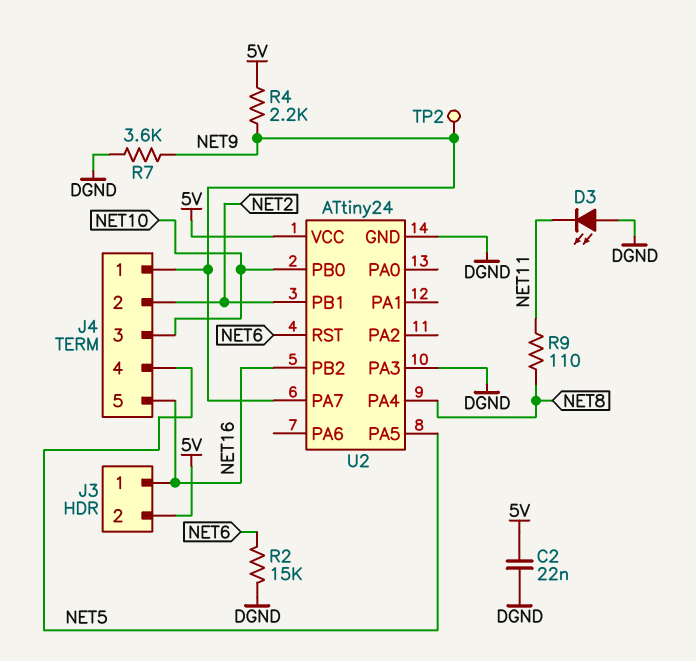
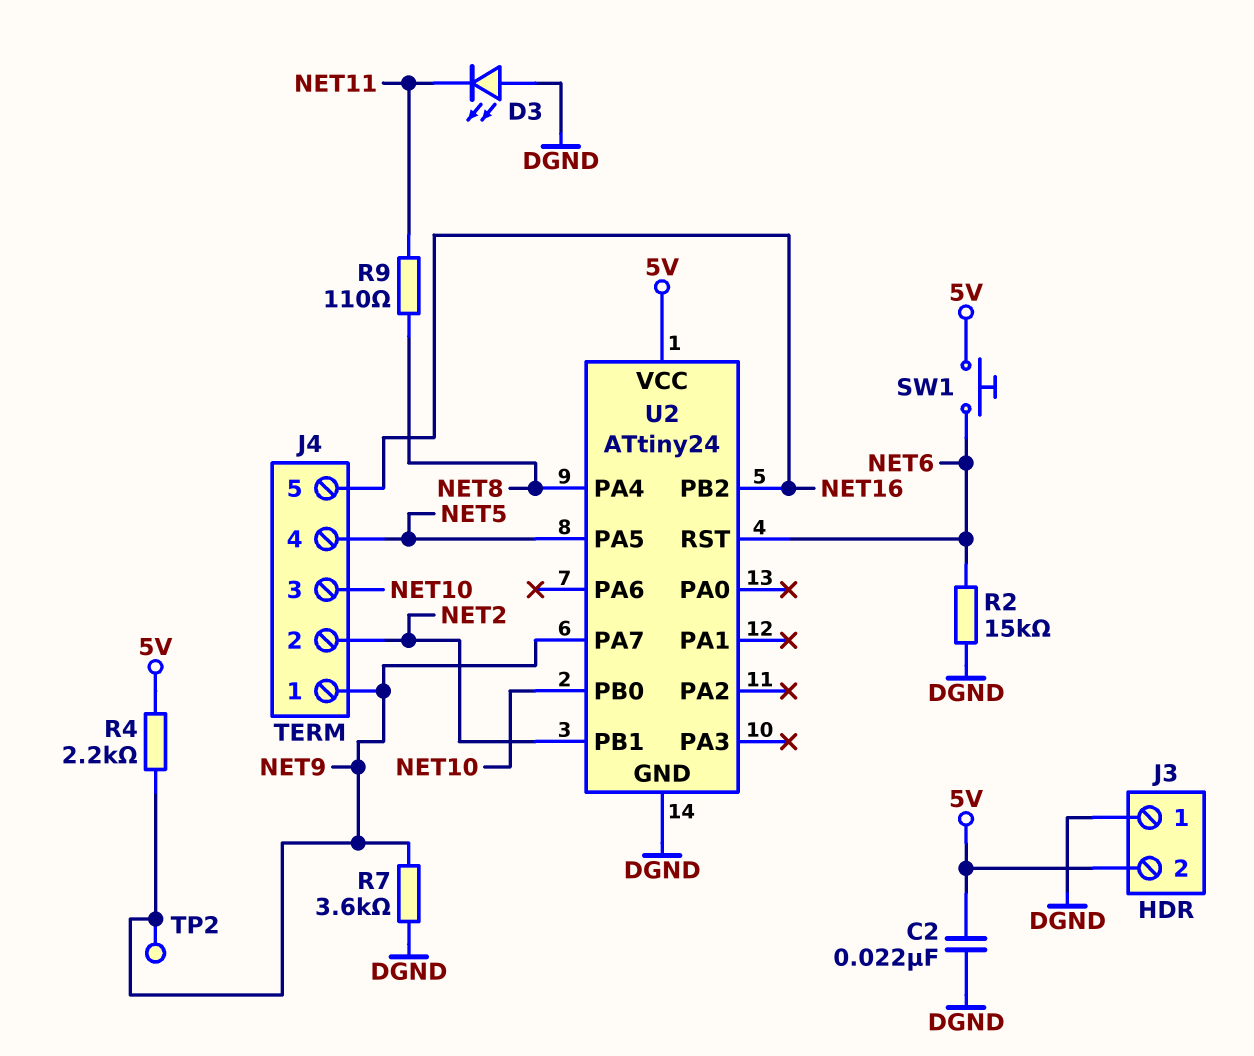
J3 pin 1: NET16 -> DGND
SW1: none -> button (5V, NET6)
U2 pin PA3: DGND -> none

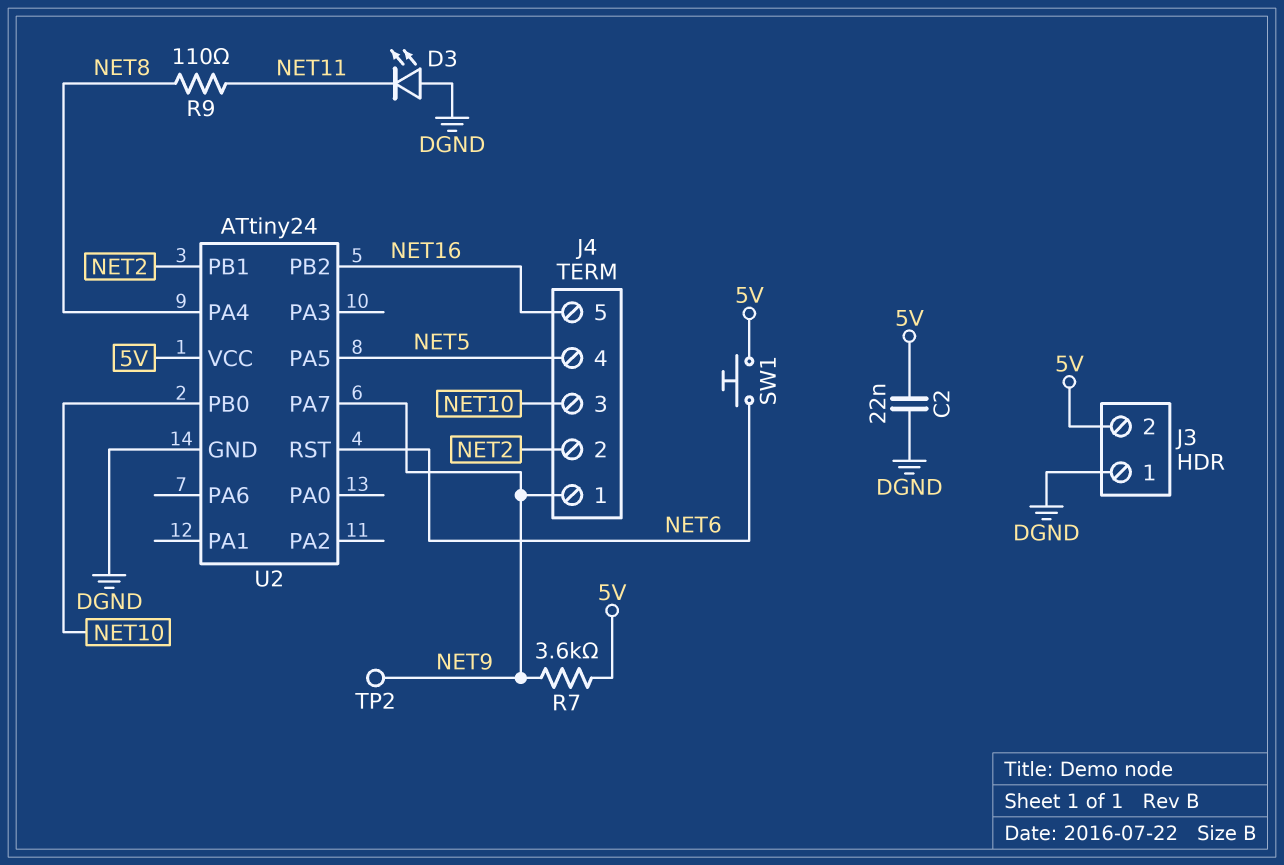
R2: 15k (DGND, NET6) -> none
R4: 2.2k (5V, NET9) -> none
R7: 3.6k (DGND, NET9) -> 3.6k (5V, NET9)

